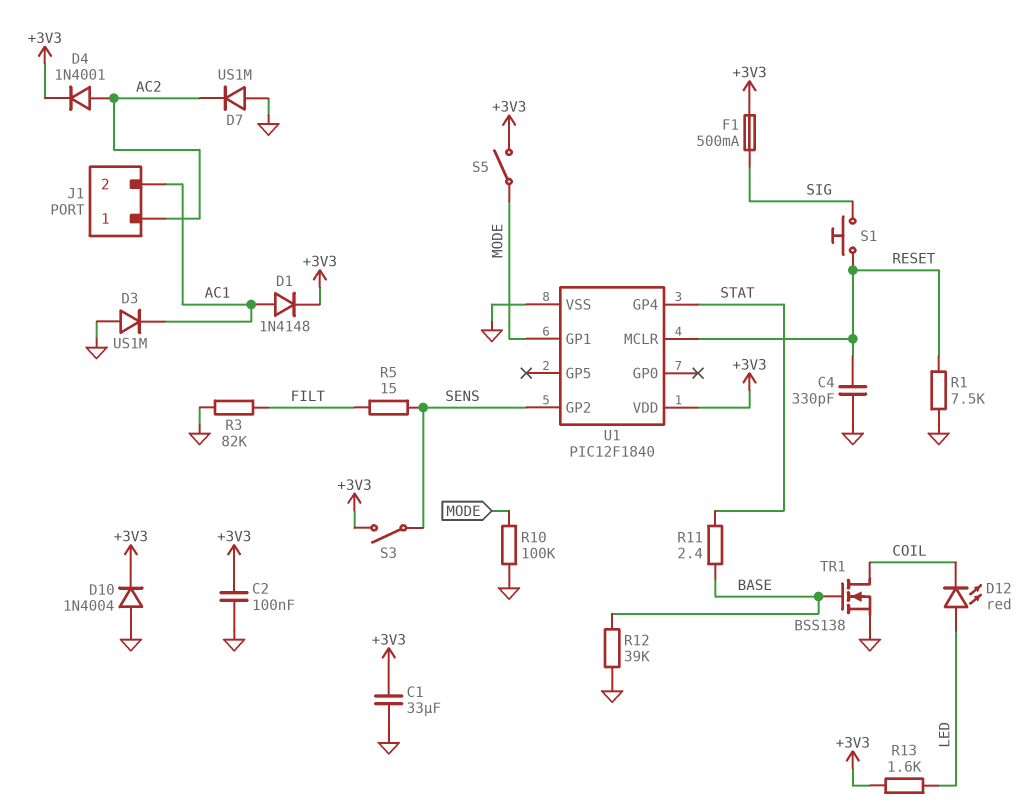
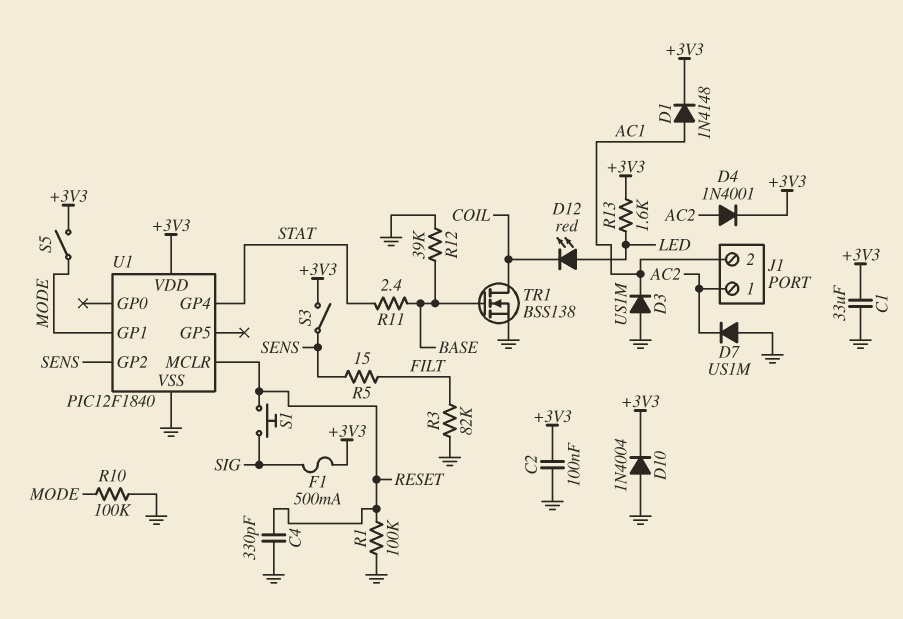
R1: 7.5k (GND, RESET) -> 100k (GND, RESET)

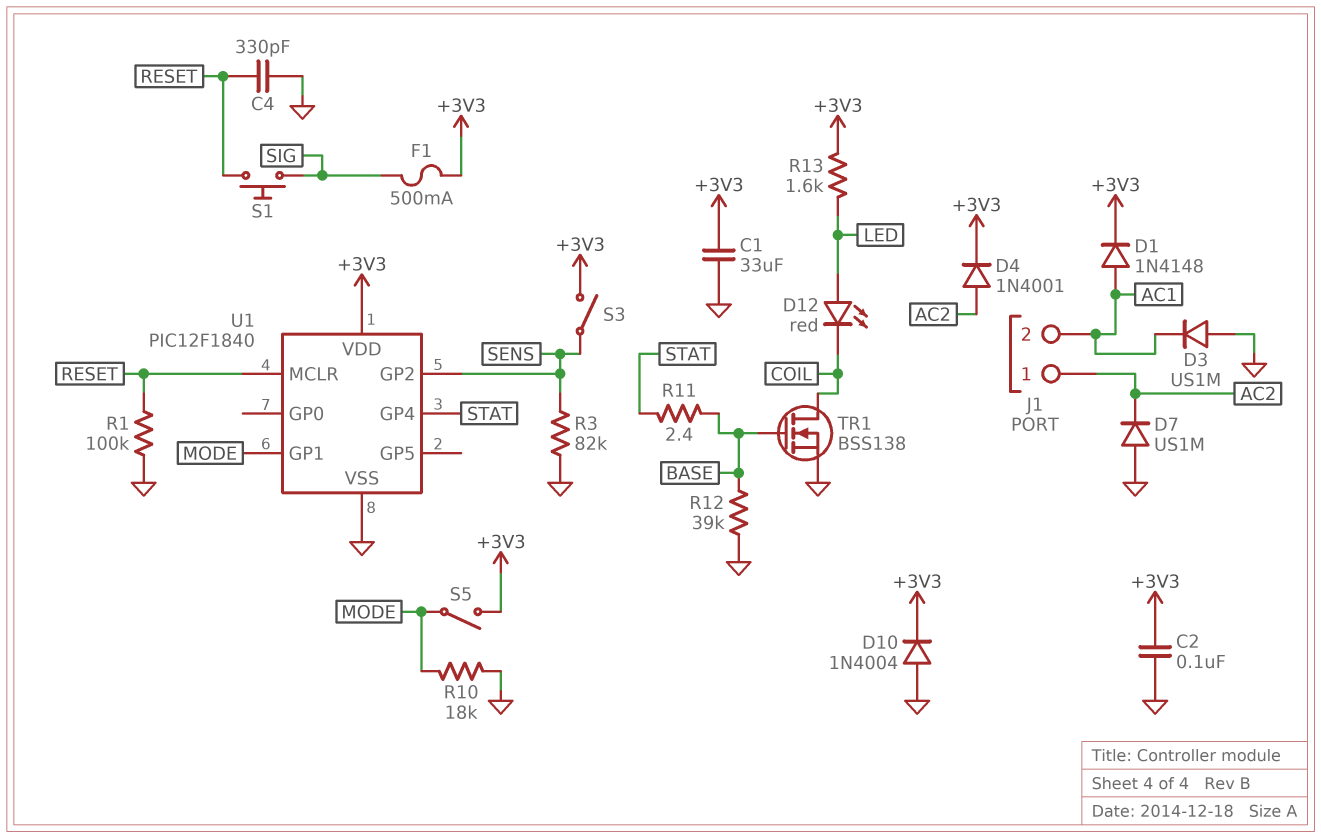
R3: 82k (FILT, GND) -> 82k (GND, SENS)
R5: 15 (FILT, SENS) -> none
R10: 100k (GND, MODE) -> 18k (GND, MODE)

